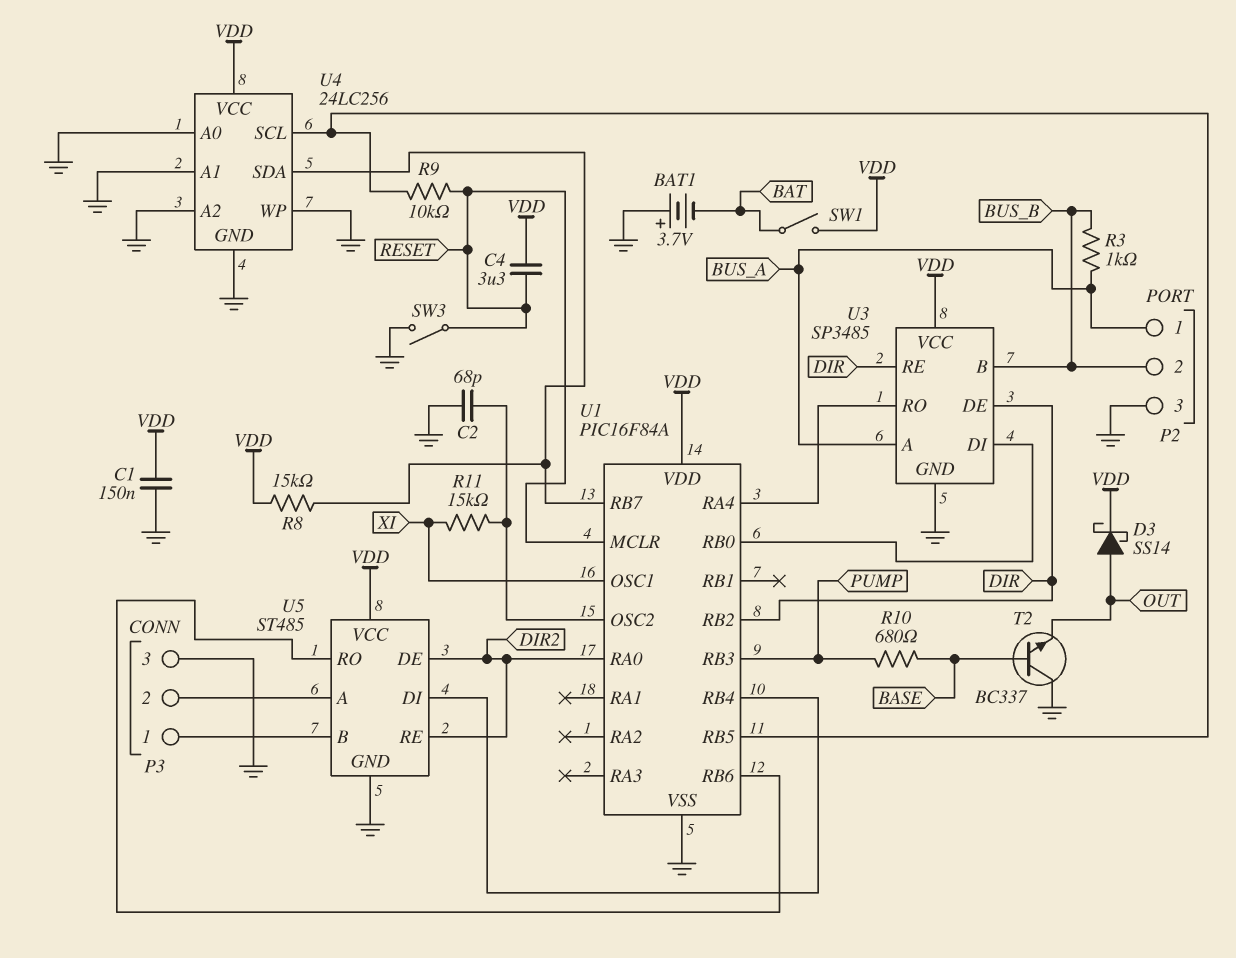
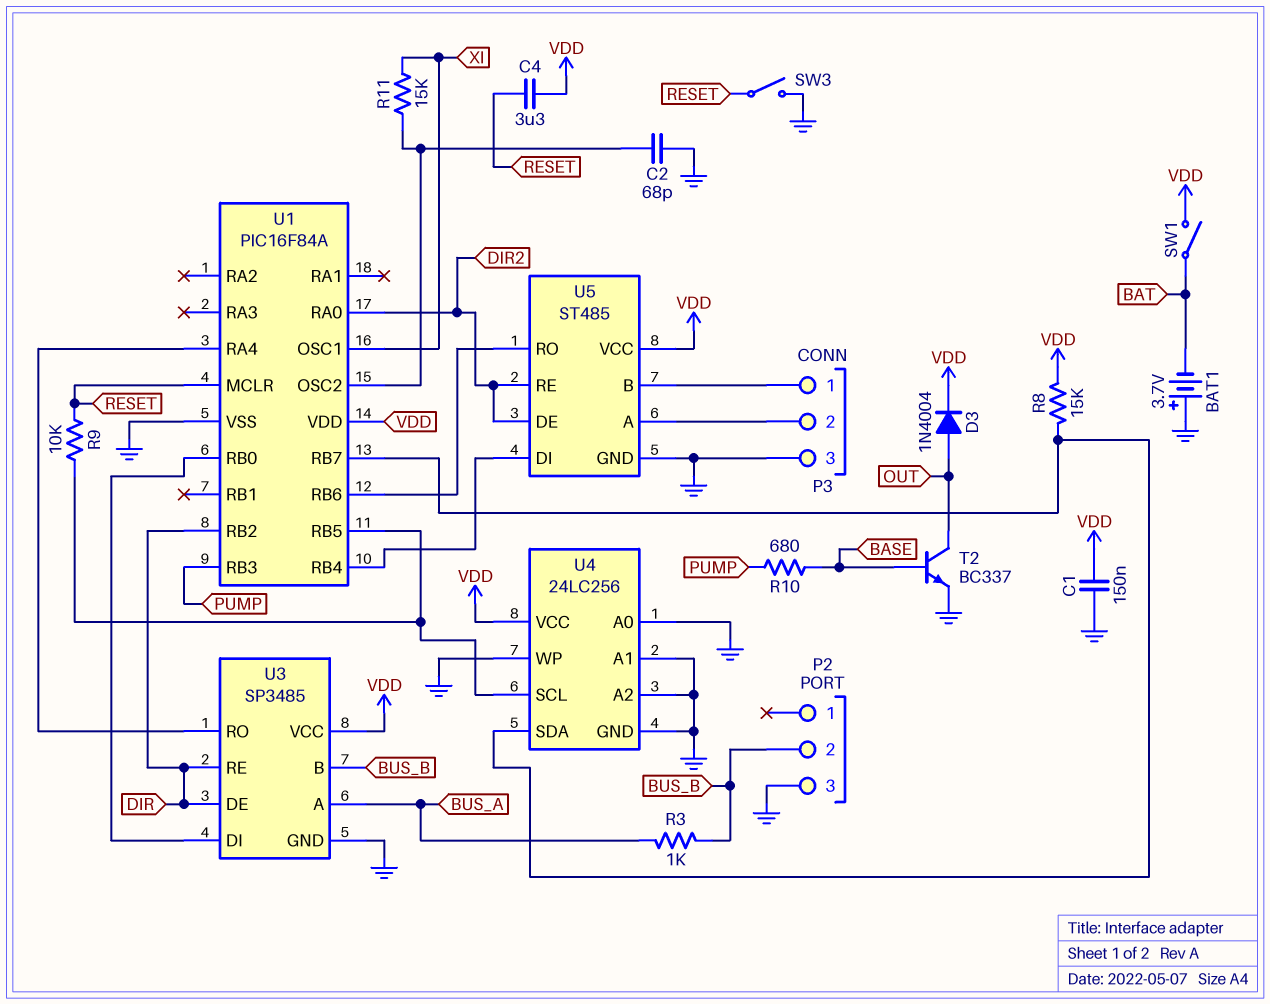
D3: schottky SS14 (A OUT, K VDD) -> diode 1N4004 (A OUT, K VDD)
P2 pin 1: BUS_A -> none
T2: NPN BC337 (B BASE, C GND, E OUT) -> NPN BC337 (B BASE, C OUT, E GND)

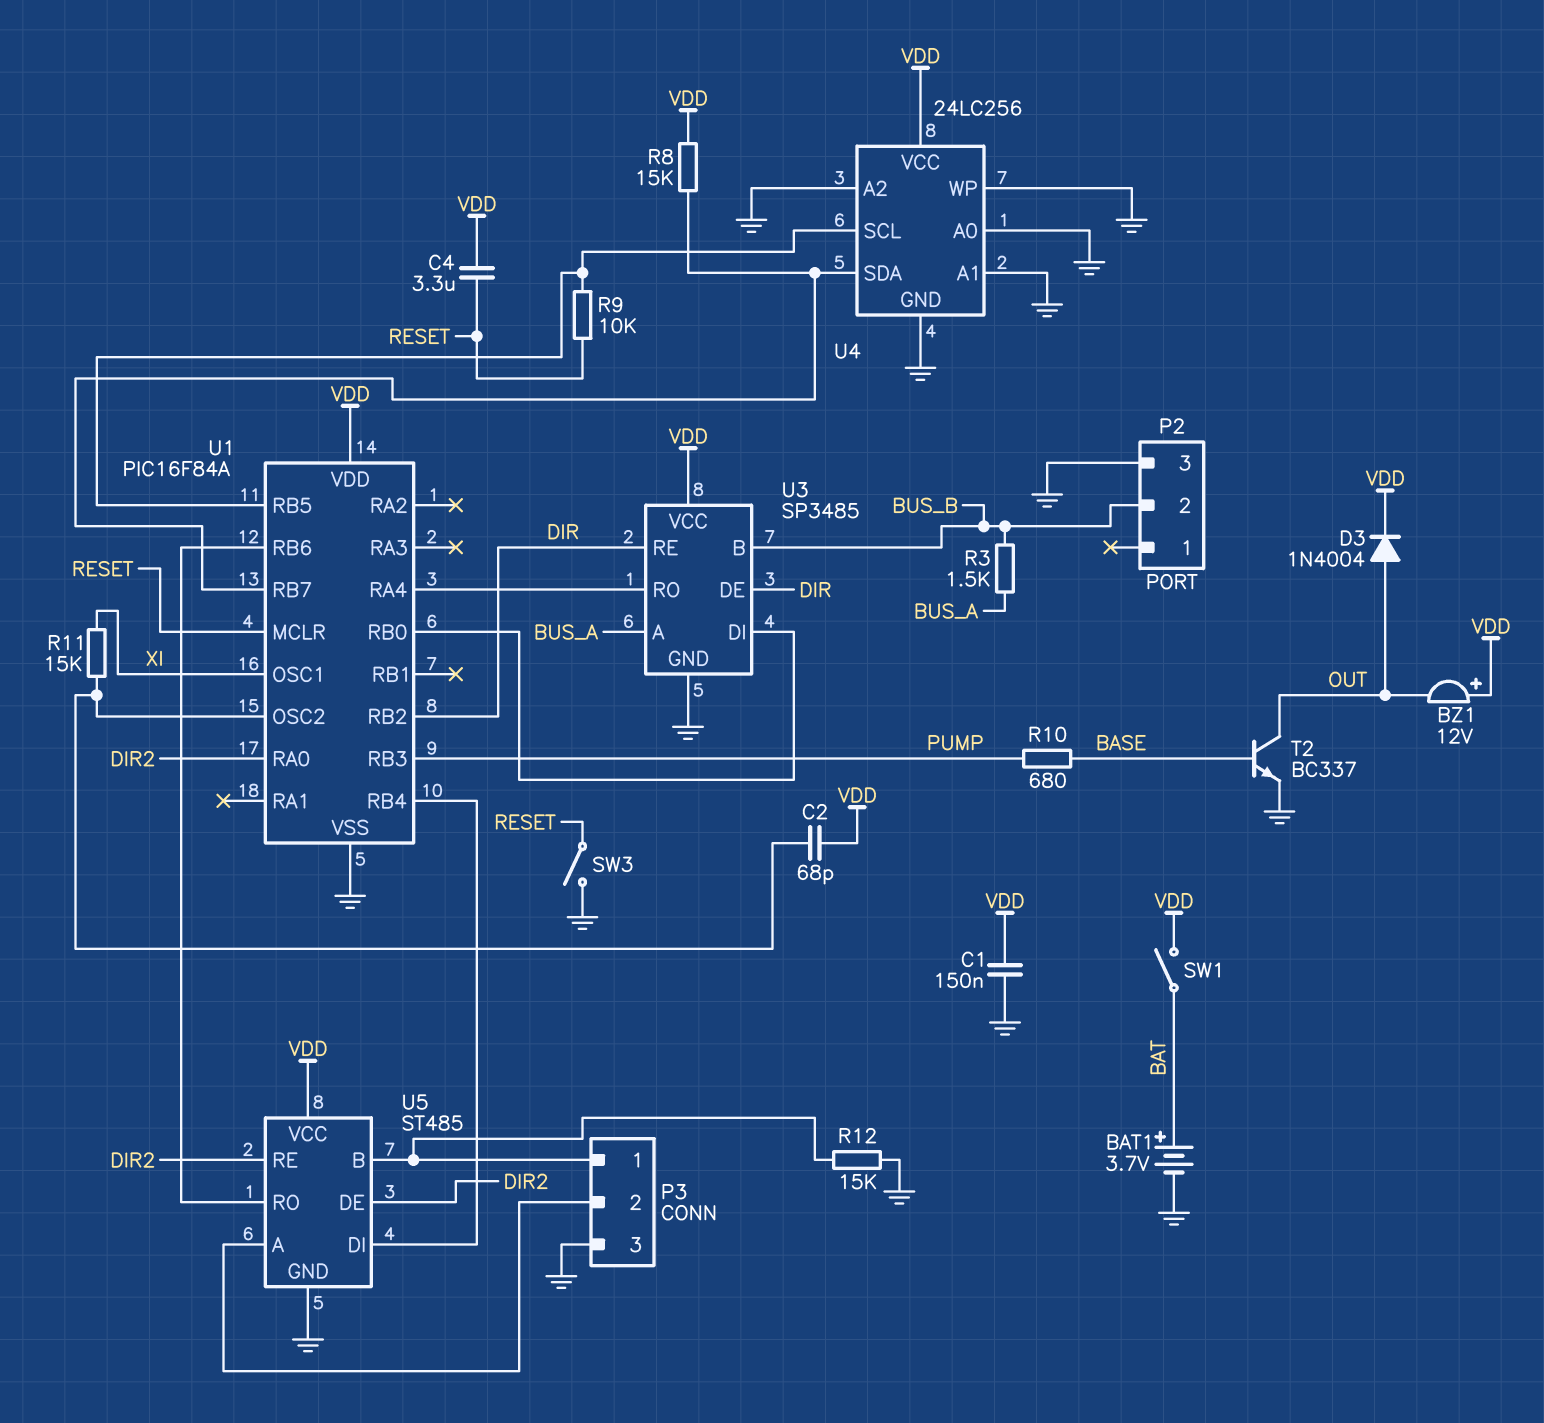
BAT1: 3.7V (plus GND, minus BAT) -> 3.7V (plus BAT, minus GND)
BZ1: none -> buzzer 12V (plus VDD, minus OUT)
C2: 68pF (GND, U1/OSC2) -> 68pF (U1/OSC2, VDD)
R3: 1k (BUS_A, BUS_B) -> 1.5k (BUS_A, BUS_B)
R12: none -> 15k (GND, P3/1)

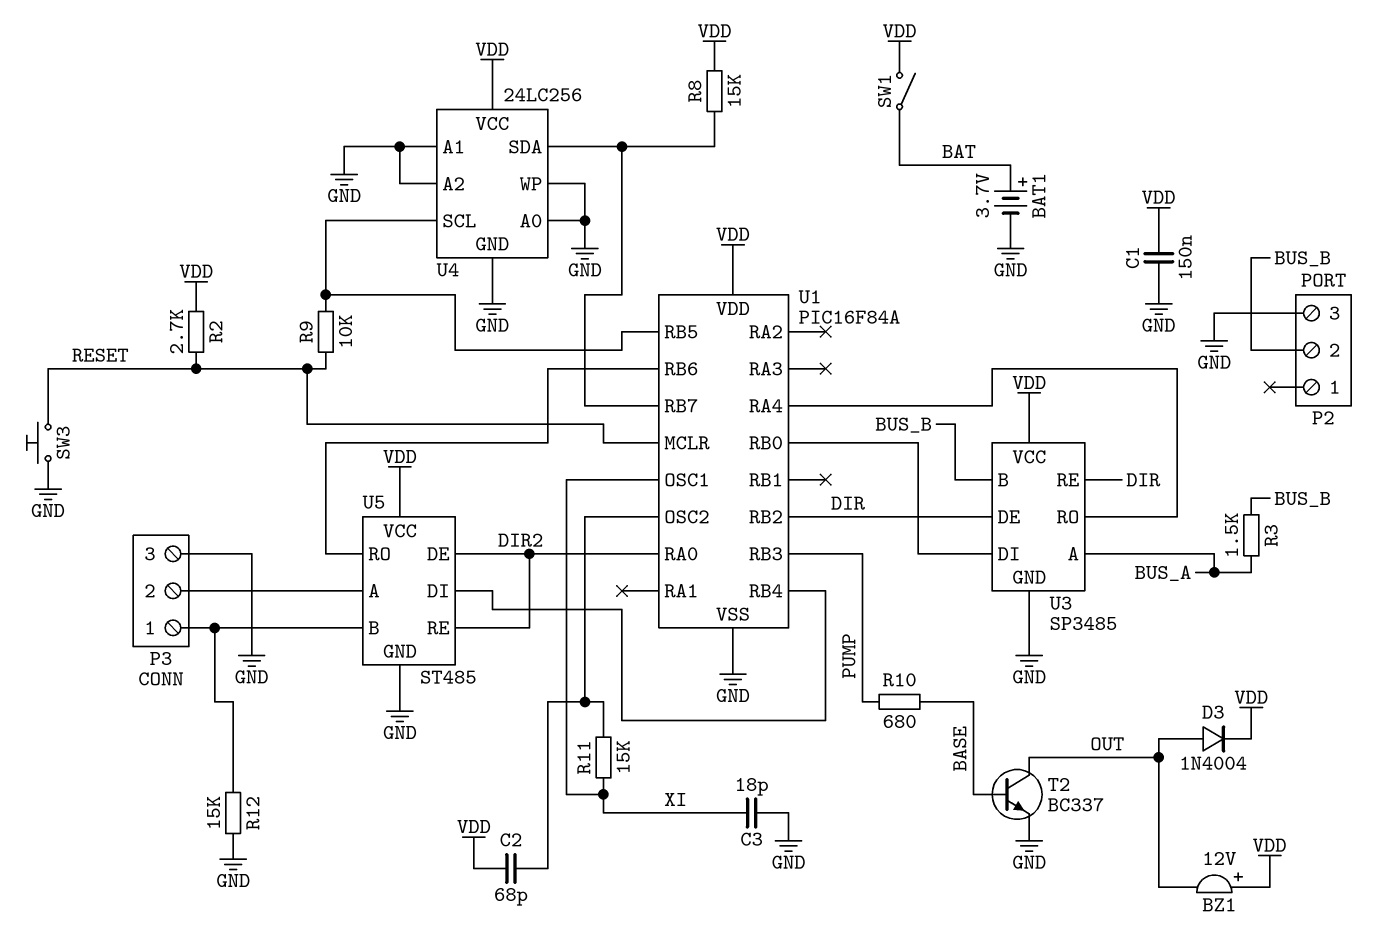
C3: none -> 18pF (GND, XI)
C4: 3.3uF (RESET, VDD) -> none
R2: none -> 2.7k (RESET, VDD)
SW3: switch (GND, RESET) -> button (GND, RESET)

